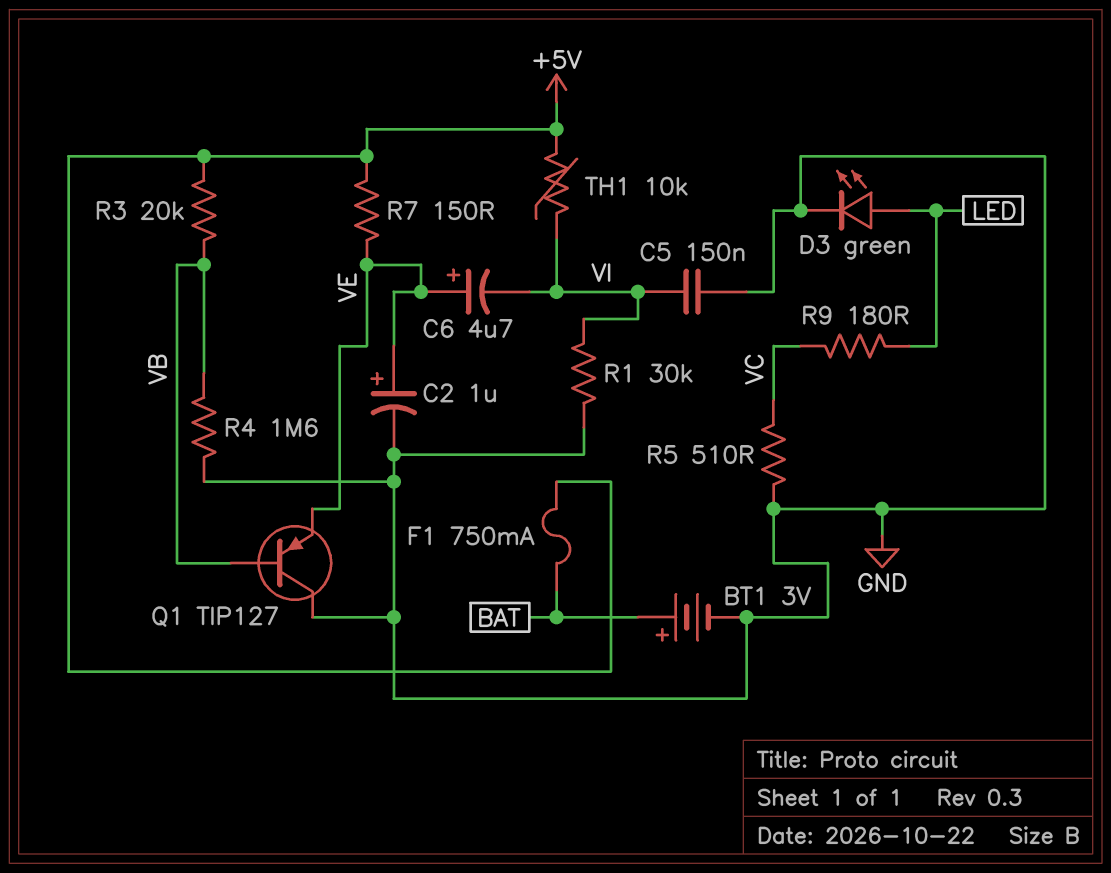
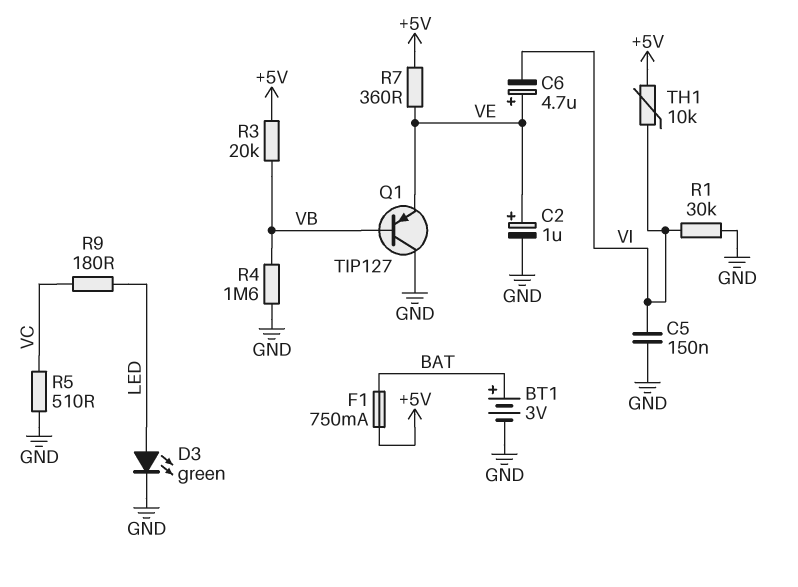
R7: 150 (+5V, VE) -> 360 (+5V, VE)

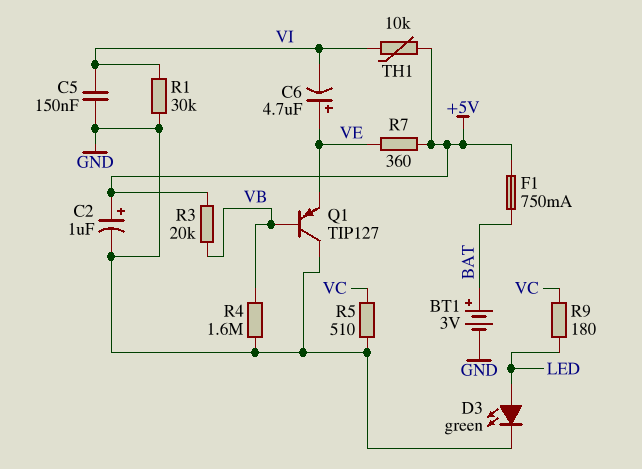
C2: 1uF (plus VE, minus GND) -> 1uF (plus +5V, minus GND)

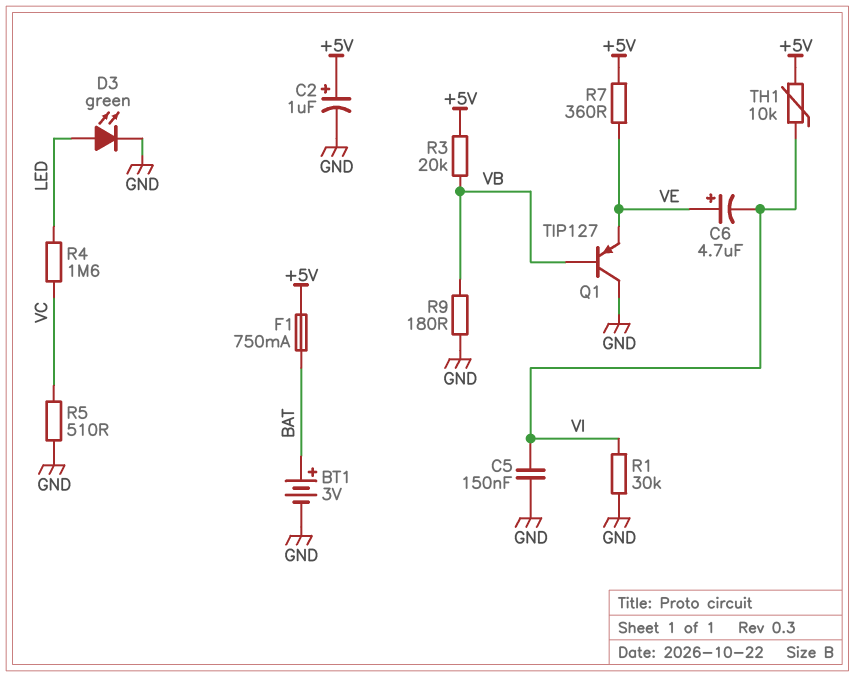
R4: 1.6M (GND, VB) -> 1.6M (LED, VC)
R9: 180 (LED, VC) -> 180 (GND, VB)

